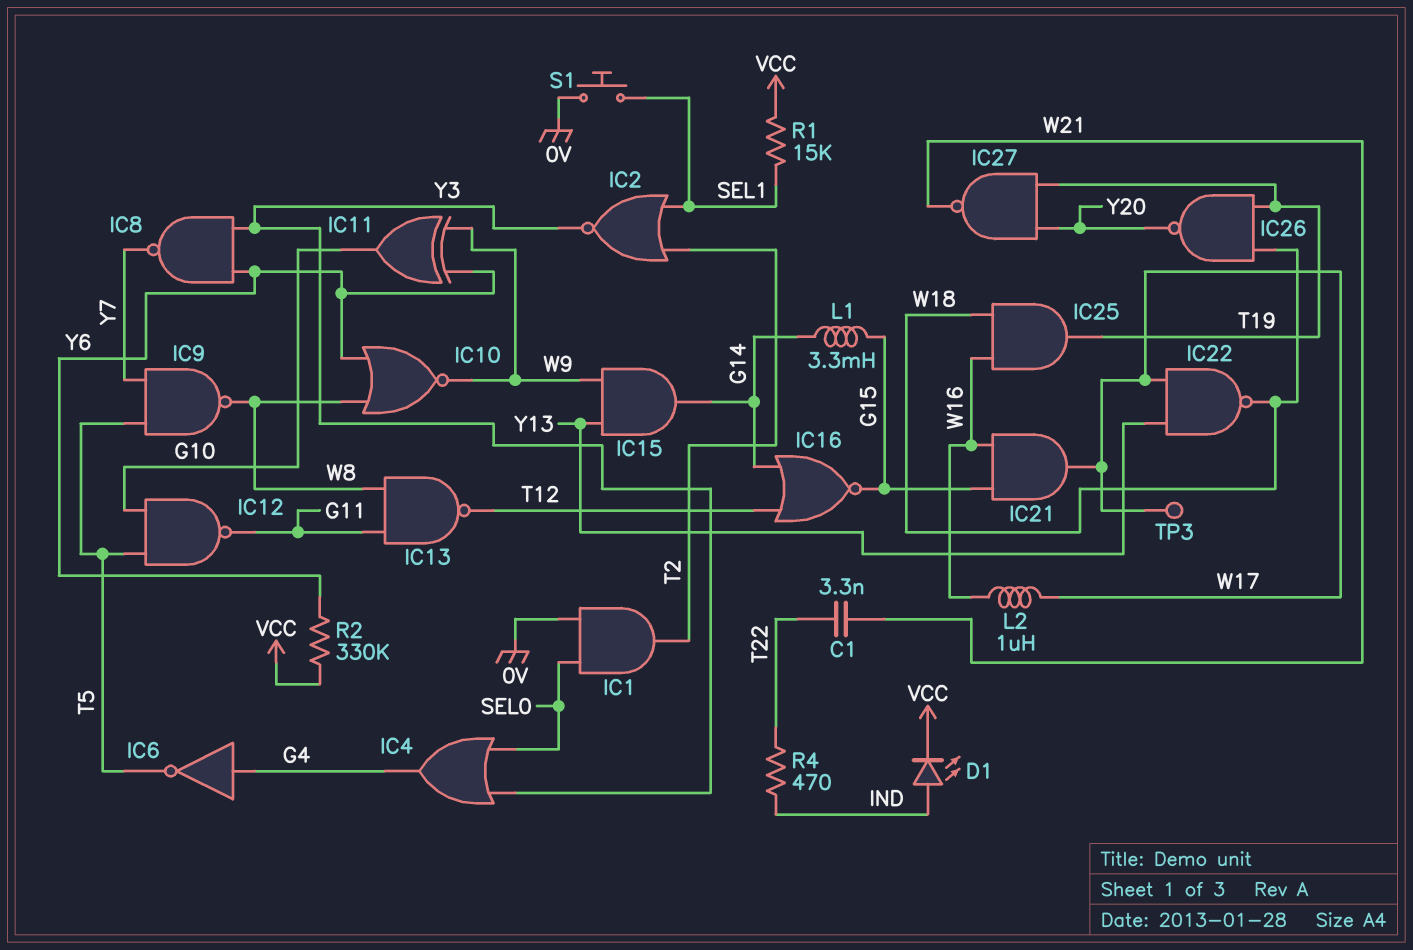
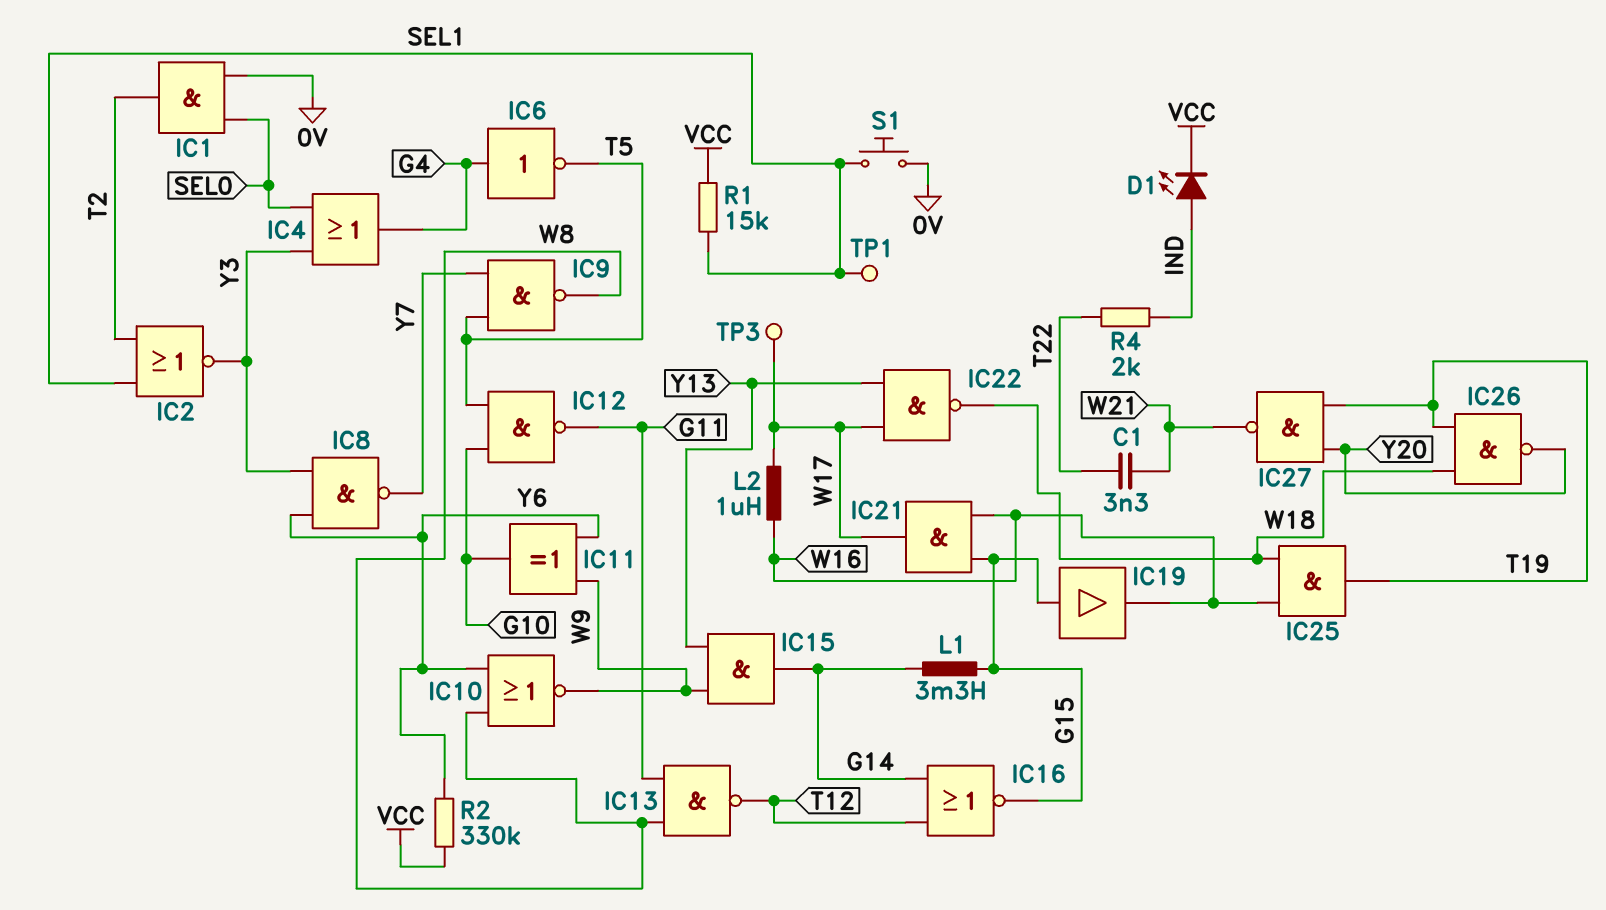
IC19: none -> buffer (in G15, out W16)
R4: 470 (IND, T22) -> 2k (IND, T22)
TP1: none -> test point (SEL1)

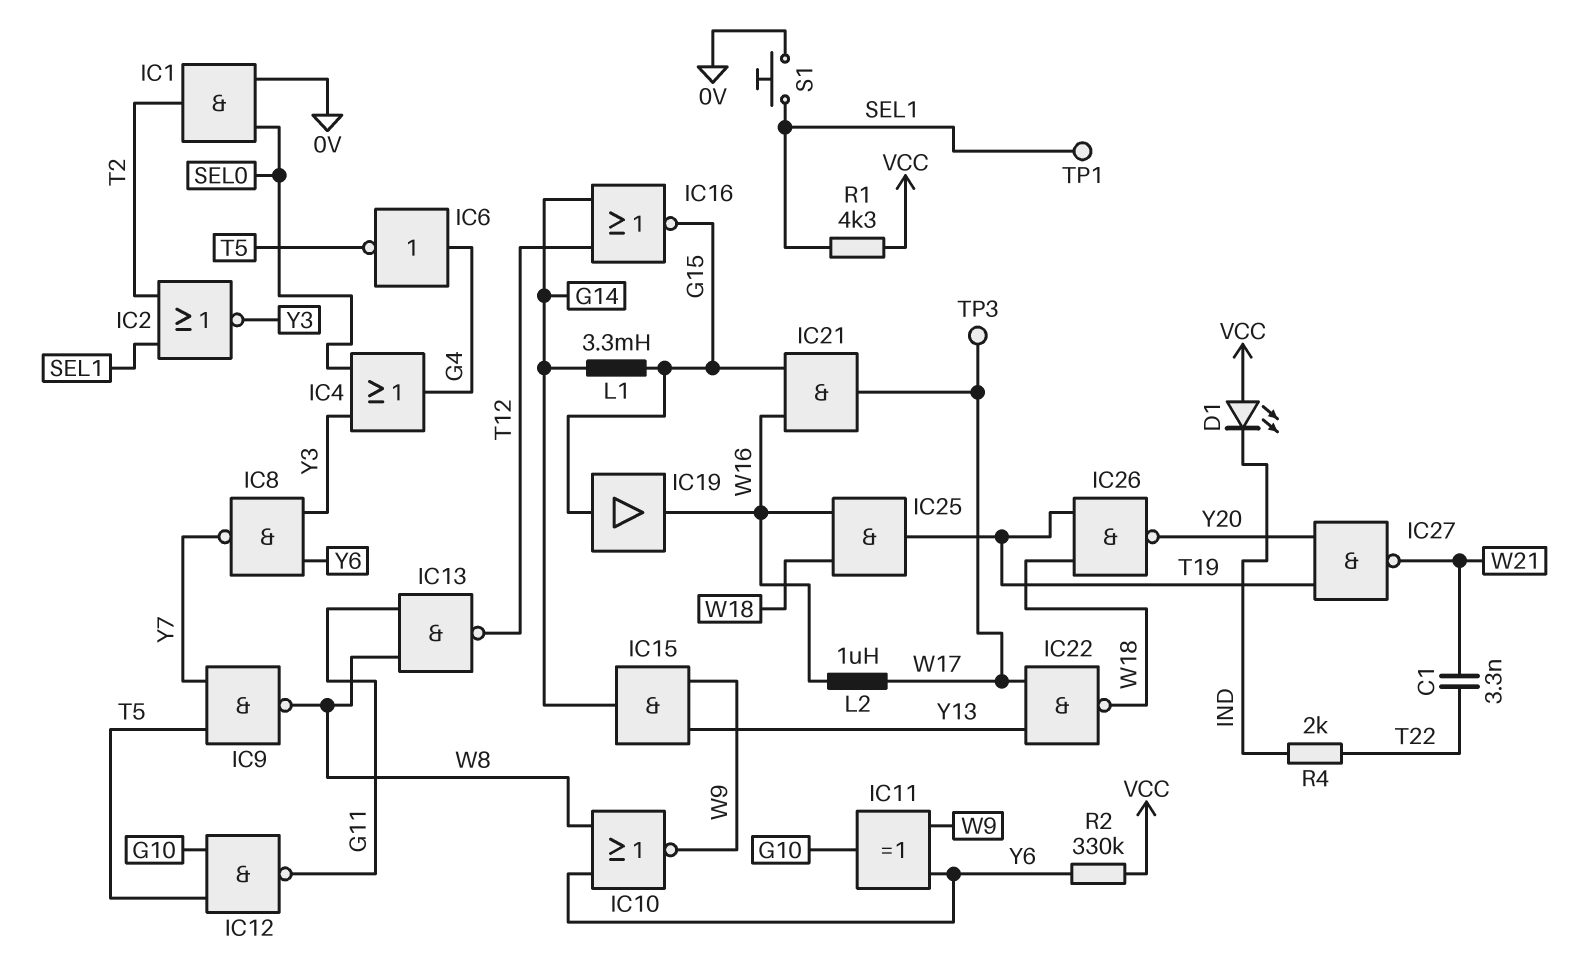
D1: LED (A IND, K VCC) -> LED (A VCC, K IND)
R1: 15k (SEL1, VCC) -> 4.3k (SEL1, VCC)

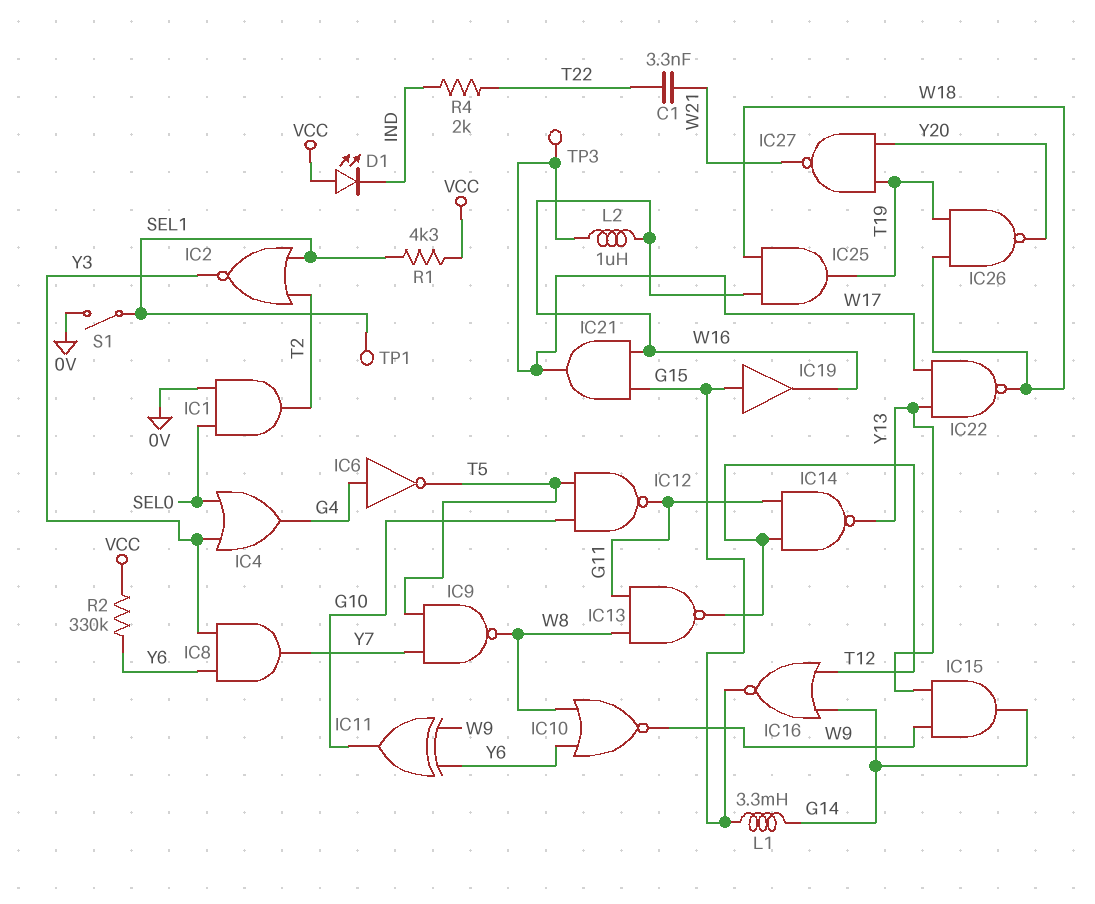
IC8: NAND (in Y3, in Y6, out Y7) -> AND (in Y3, in Y6, out Y7)
IC14: none -> NAND (in G11, in T12, out Y13)
S1: button (0V, SEL1) -> switch (0V, SEL1)

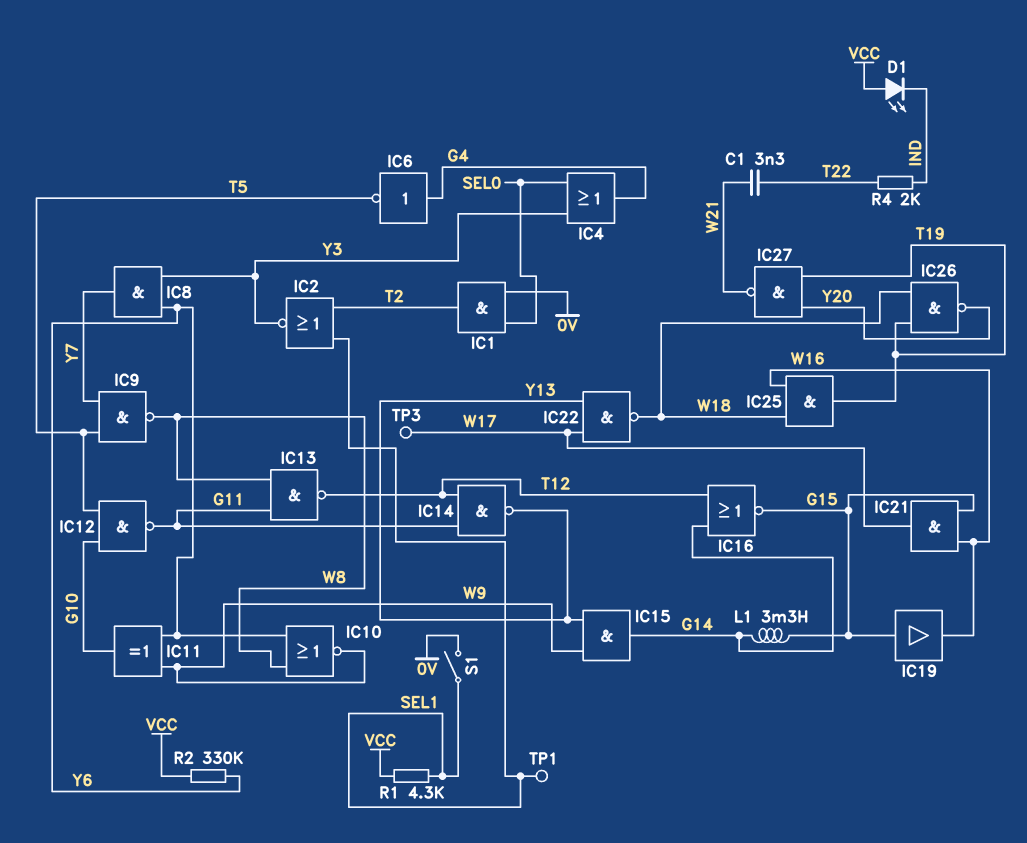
L2: 1uH (W16, W17) -> none

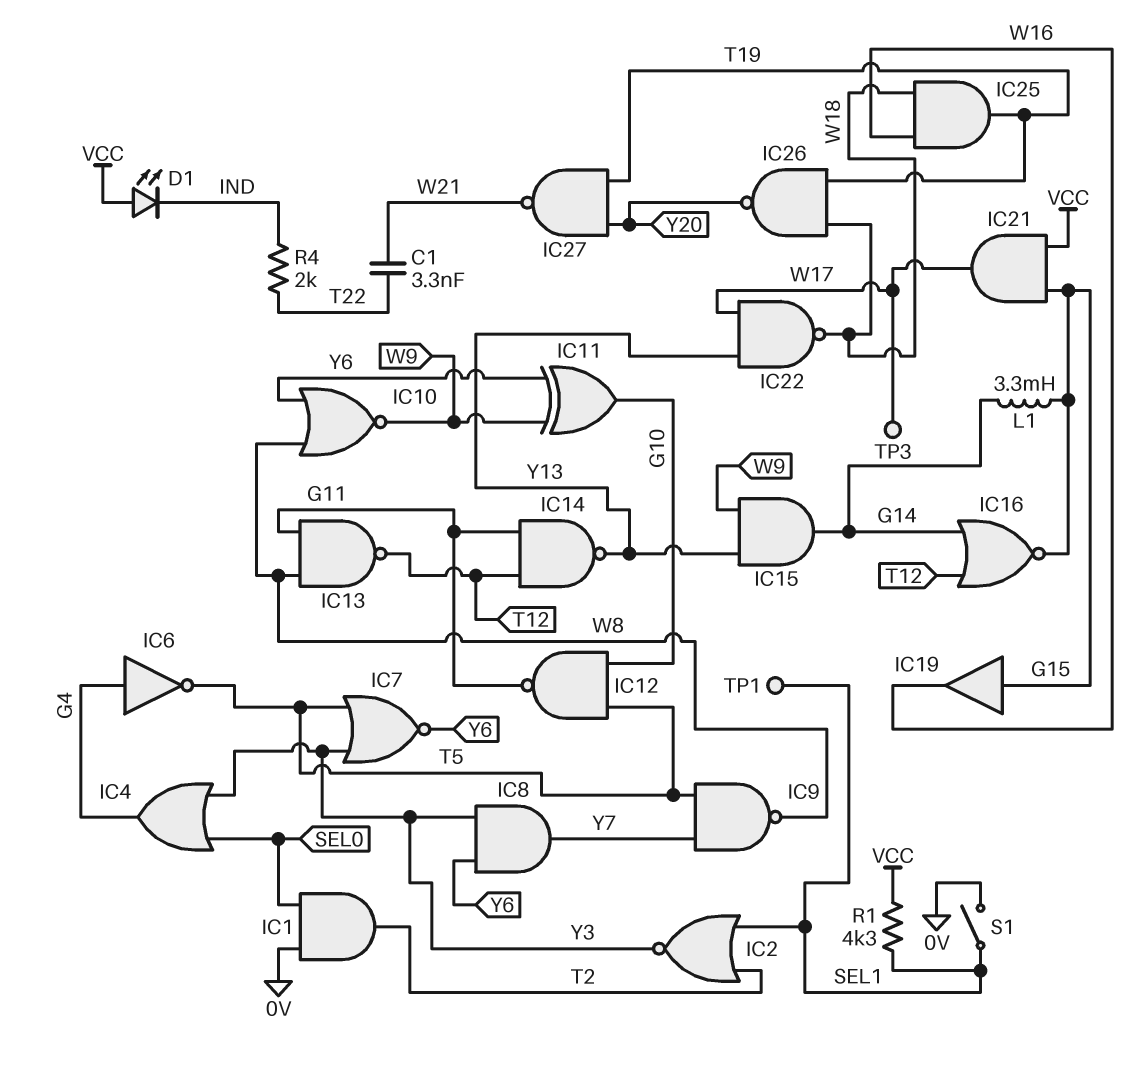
IC7: none -> NOR (in T5, in Y3, out Y6)
IC21: AND (in G15, in W16, out W17) -> AND (in G15, in VCC, out W17)
R2: 330k (VCC, Y6) -> none

